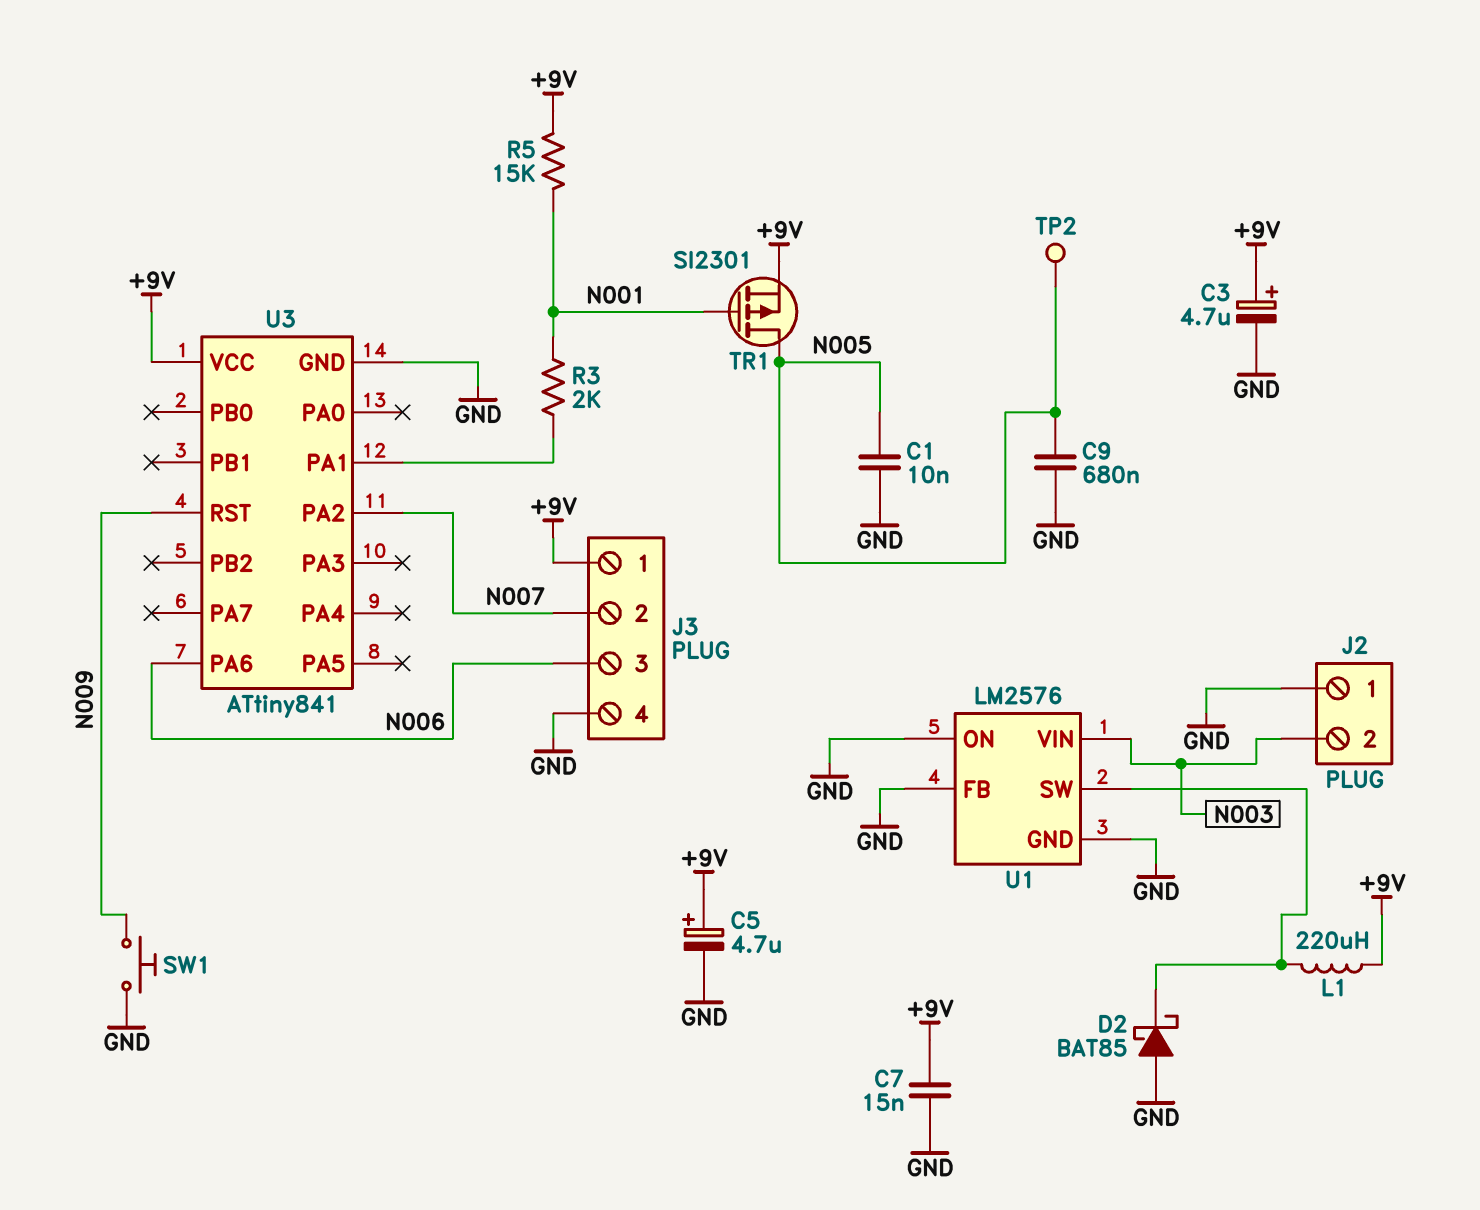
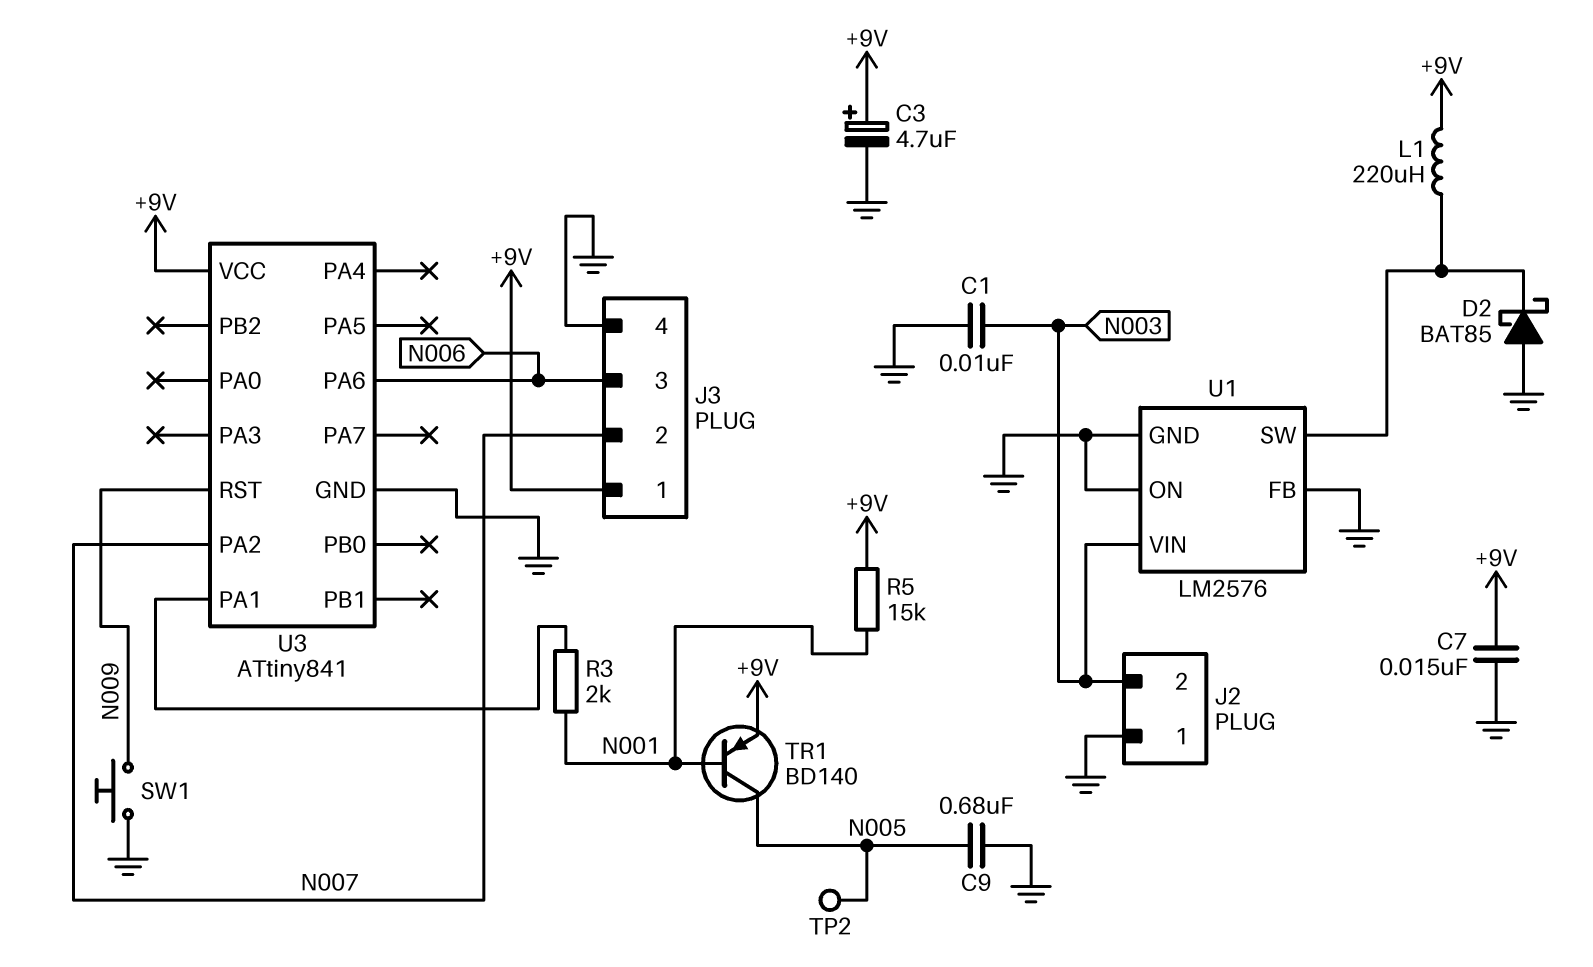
C1: 10nF (GND, N005) -> 10nF (GND, N003)
C5: 4.7uF (plus +9V, minus GND) -> none
TR1: PMOS SI2301 (G N001, D N005, S +9V) -> PNP BD140 (B N001, C N005, E +9V)

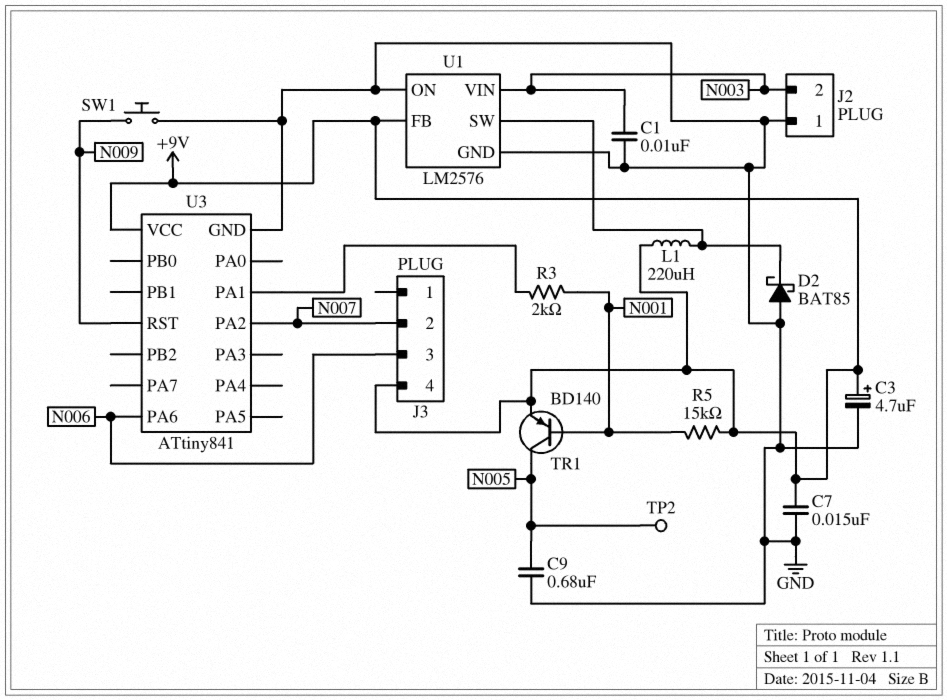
J3 pin 1: +9V -> none
J3 pin 4: GND -> +9V
U1 pin FB: GND -> +9V

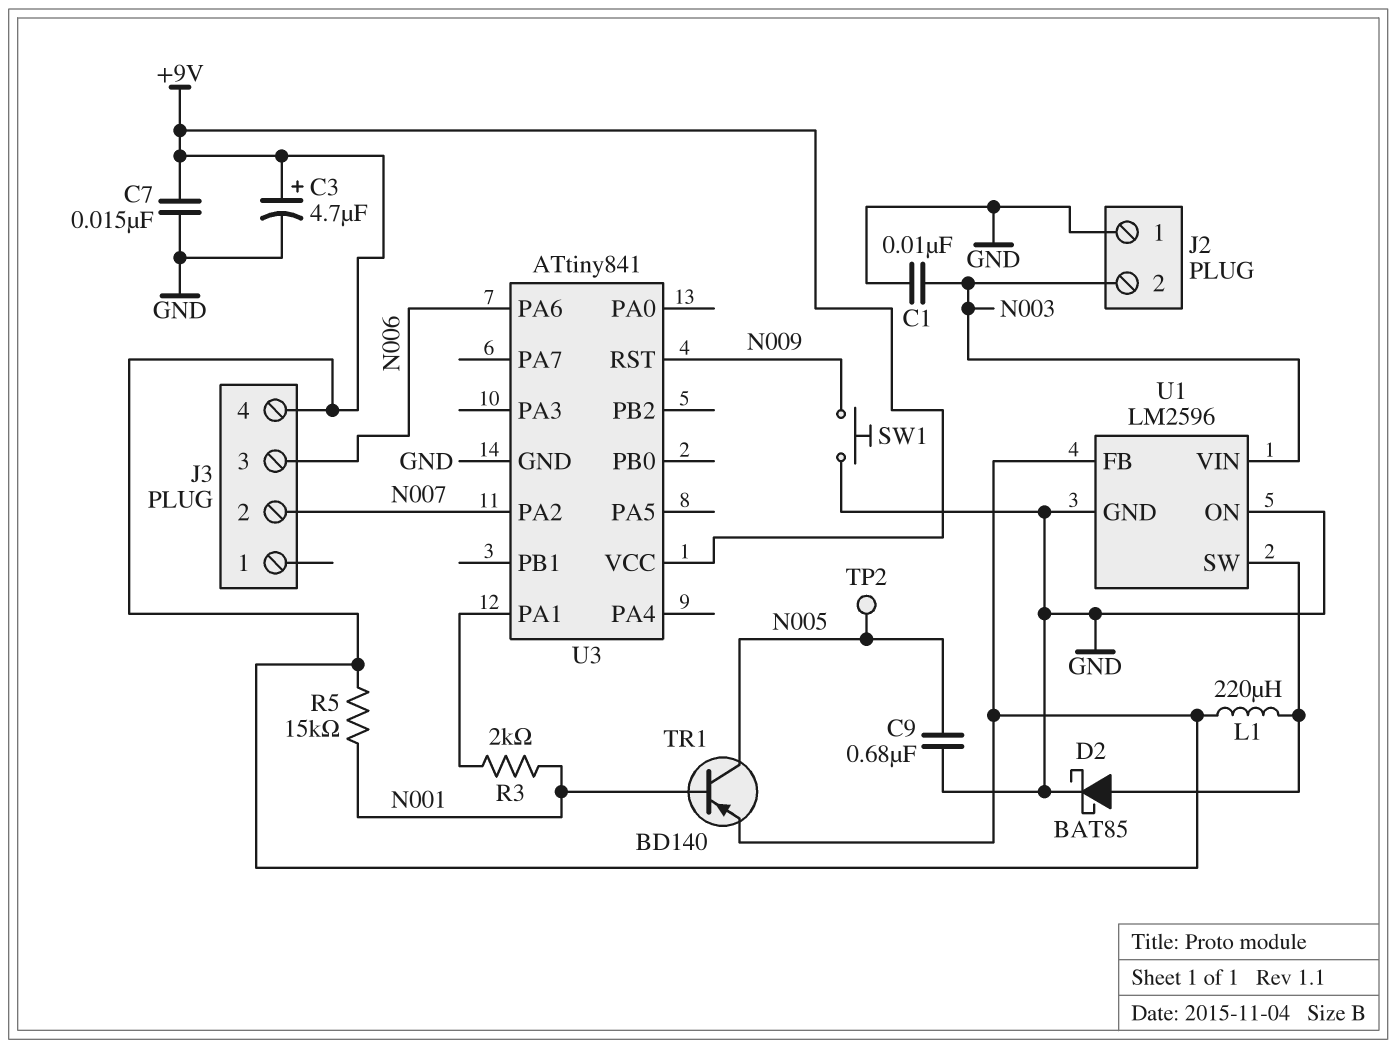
D2: schottky BAT85 (A GND, K U1/SW) -> schottky BAT85 (A U1/SW, K GND)
U1: LM2576 -> LM2596

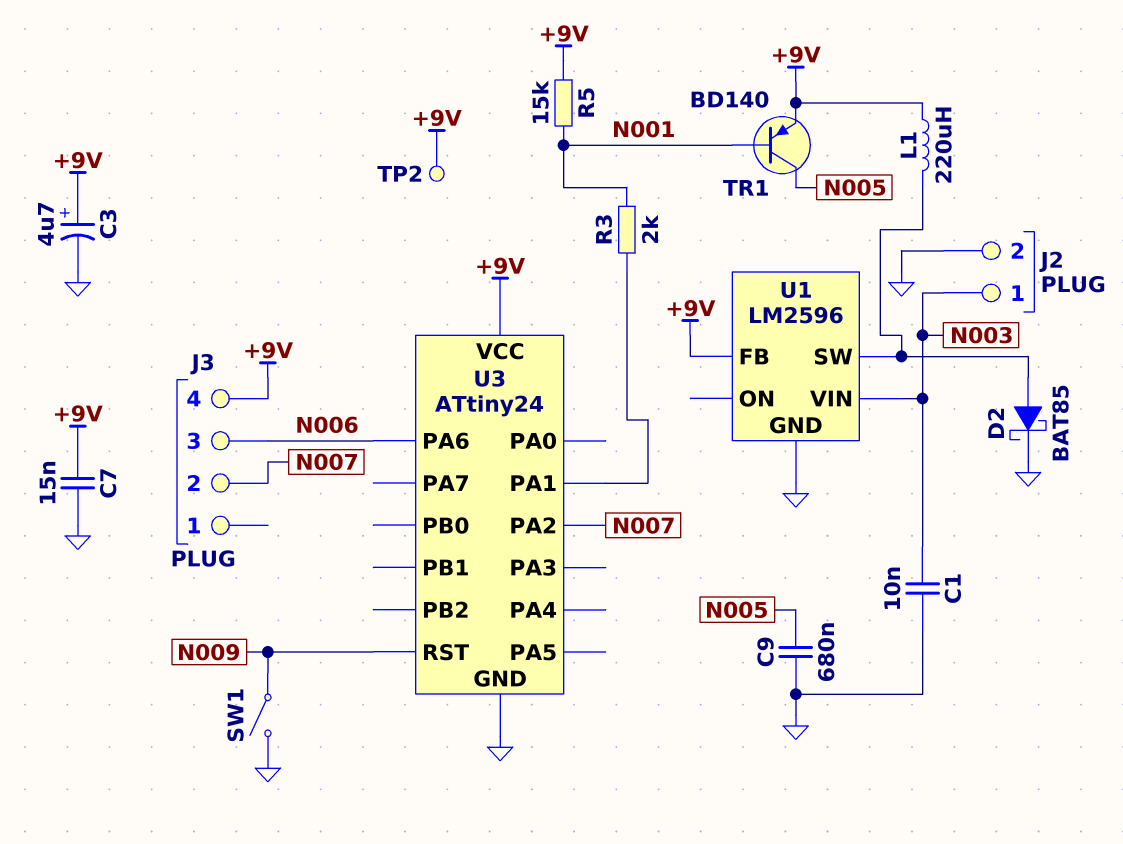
J2 pin 1: GND -> N003
J2 pin 2: N003 -> GND
SW1: button (GND, N009) -> switch (GND, N009)
TP2: test point (N005) -> test point (+9V)
U1 pin ON: GND -> none
U3: ATtiny841 -> ATtiny24

